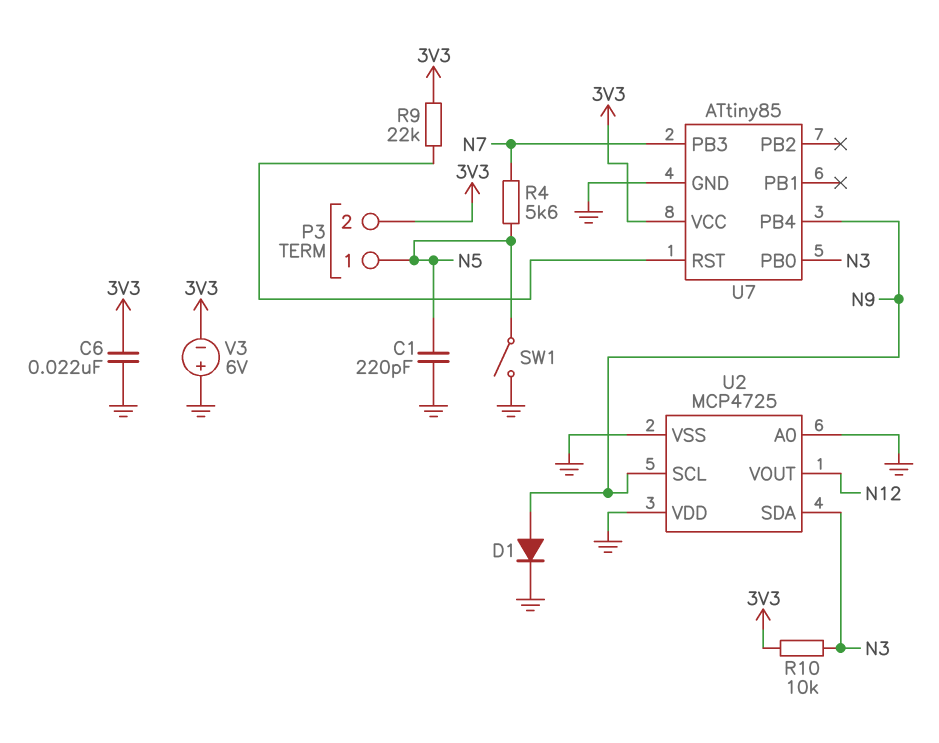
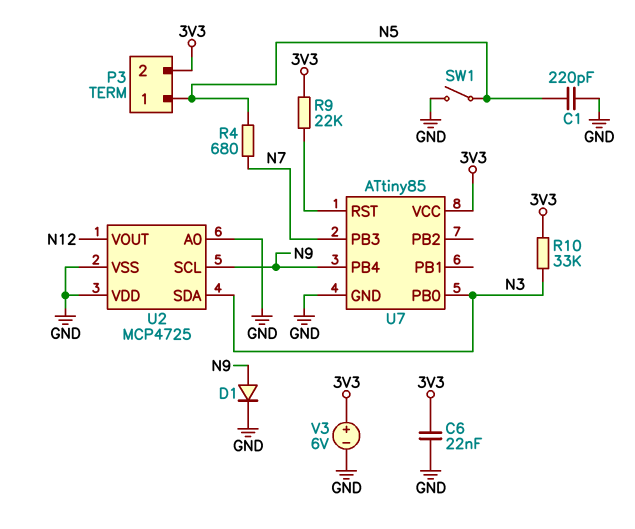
R4: 5.6k (N5, N7) -> 680 (N5, N7)
R10: 10k (3V3, N3) -> 33k (3V3, N3)
V3: 6V (plus GND, minus 3V3) -> 6V (plus 3V3, minus GND)

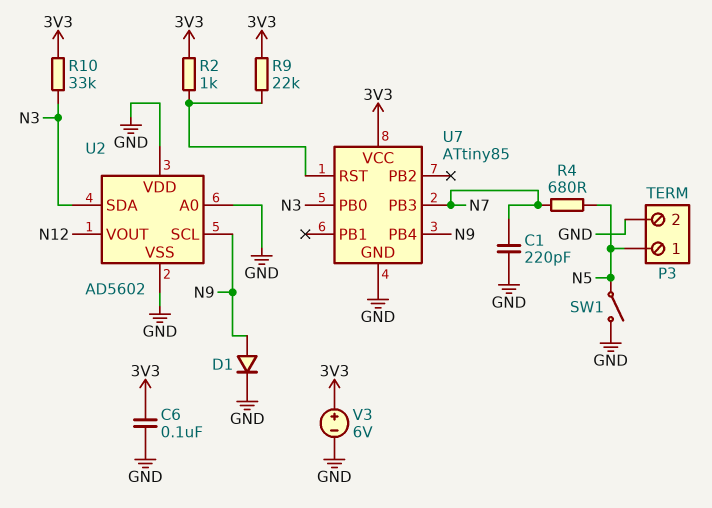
C1: 220pF (GND, N5) -> 220pF (GND, N7)
C6: 22nF (3V3, GND) -> 100nF (3V3, GND)
P3 pin 2: 3V3 -> GND
R2: none -> 1k (3V3, U7/RST)
U2: MCP4725 -> AD5602

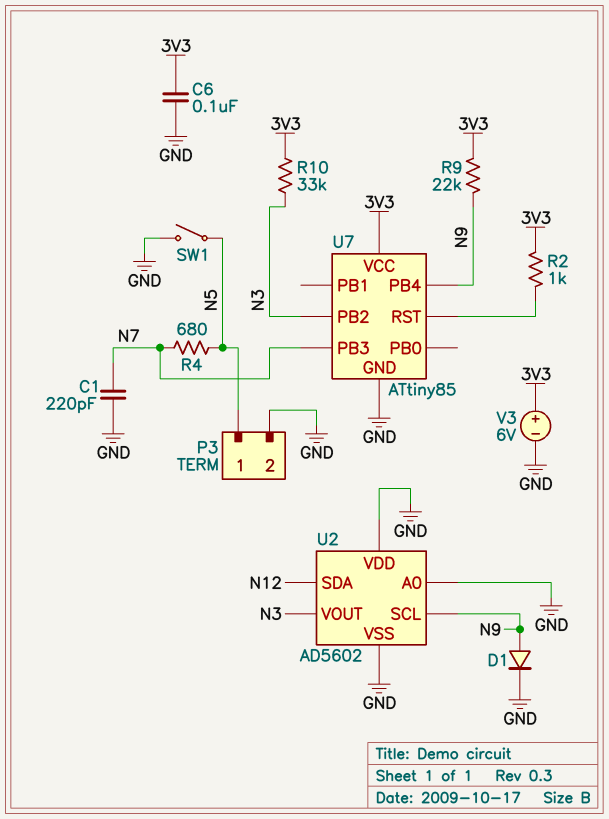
R9: 22k (3V3, U7/RST) -> 22k (3V3, N9)
U2 pin SDA: N3 -> N12
U2 pin VOUT: N12 -> N3
U7 pin PB0: N3 -> none
U7 pin PB2: none -> N3

